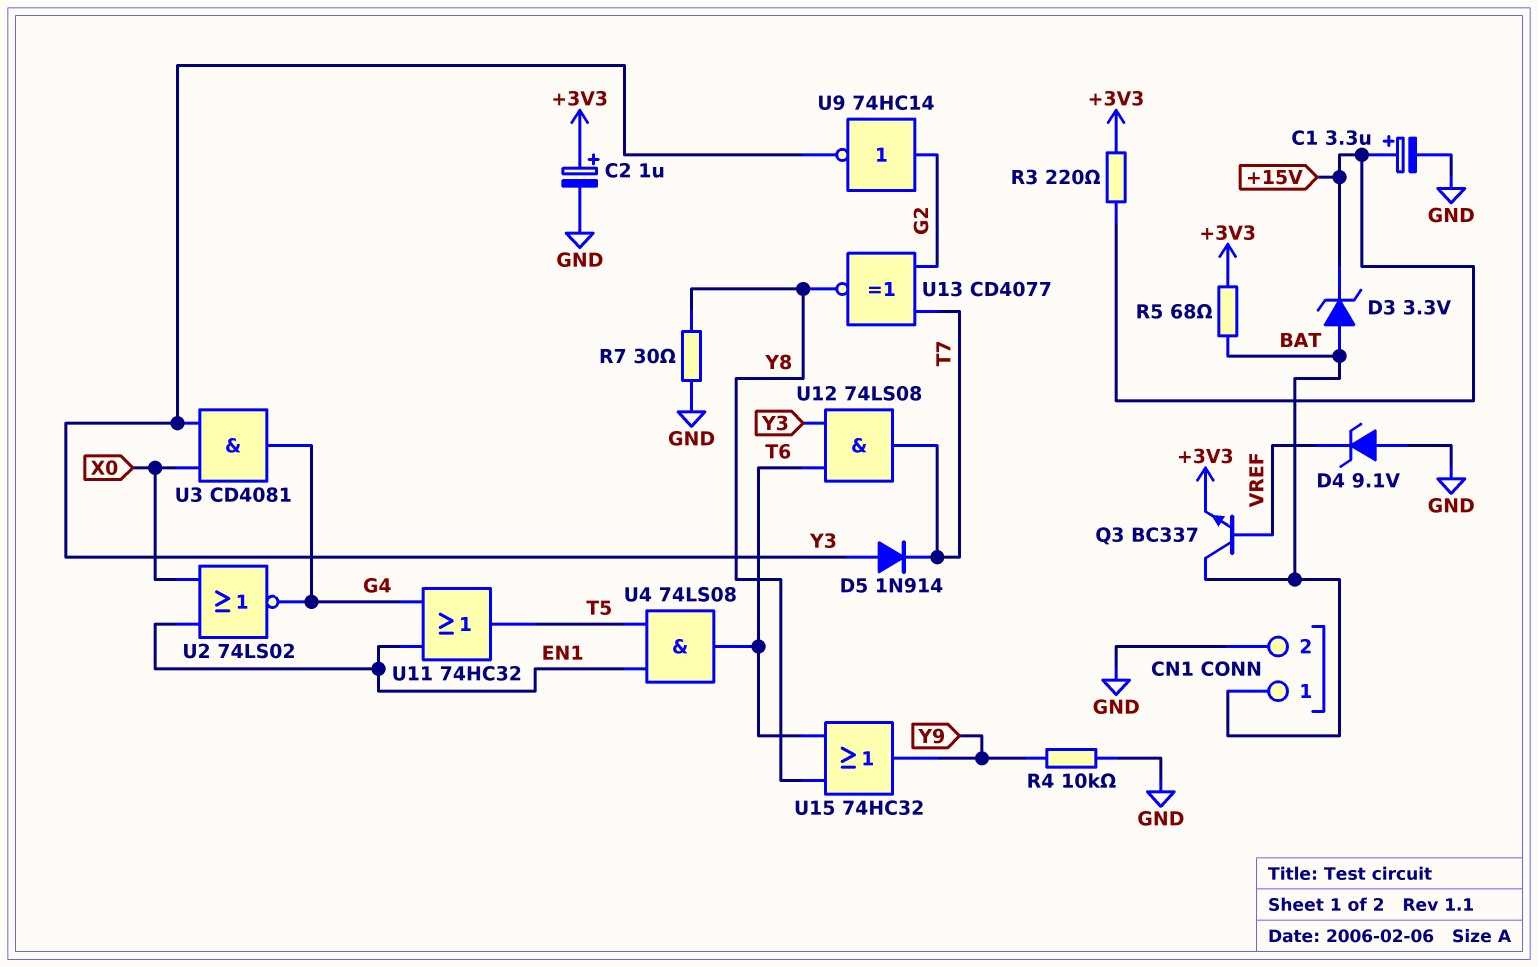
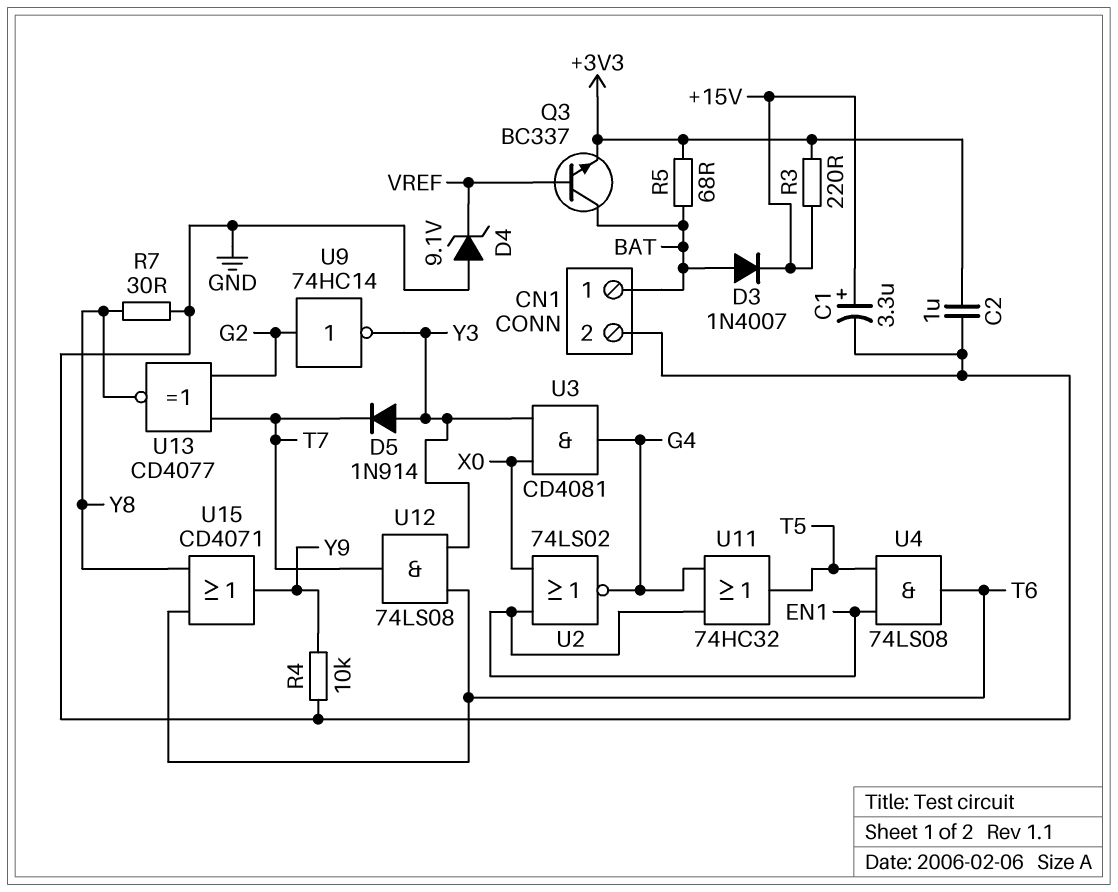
C2: 1uF (plus +3V3, minus GND) -> 1uF (+3V3, GND)
D3: zener 3.3V (A BAT, K +15V) -> diode 1N4007 (A BAT, K +15V)
U15: OR 74HC32 (in T6, in Y8, out Y9) -> OR CD4071 (in T6, in Y8, out Y9)

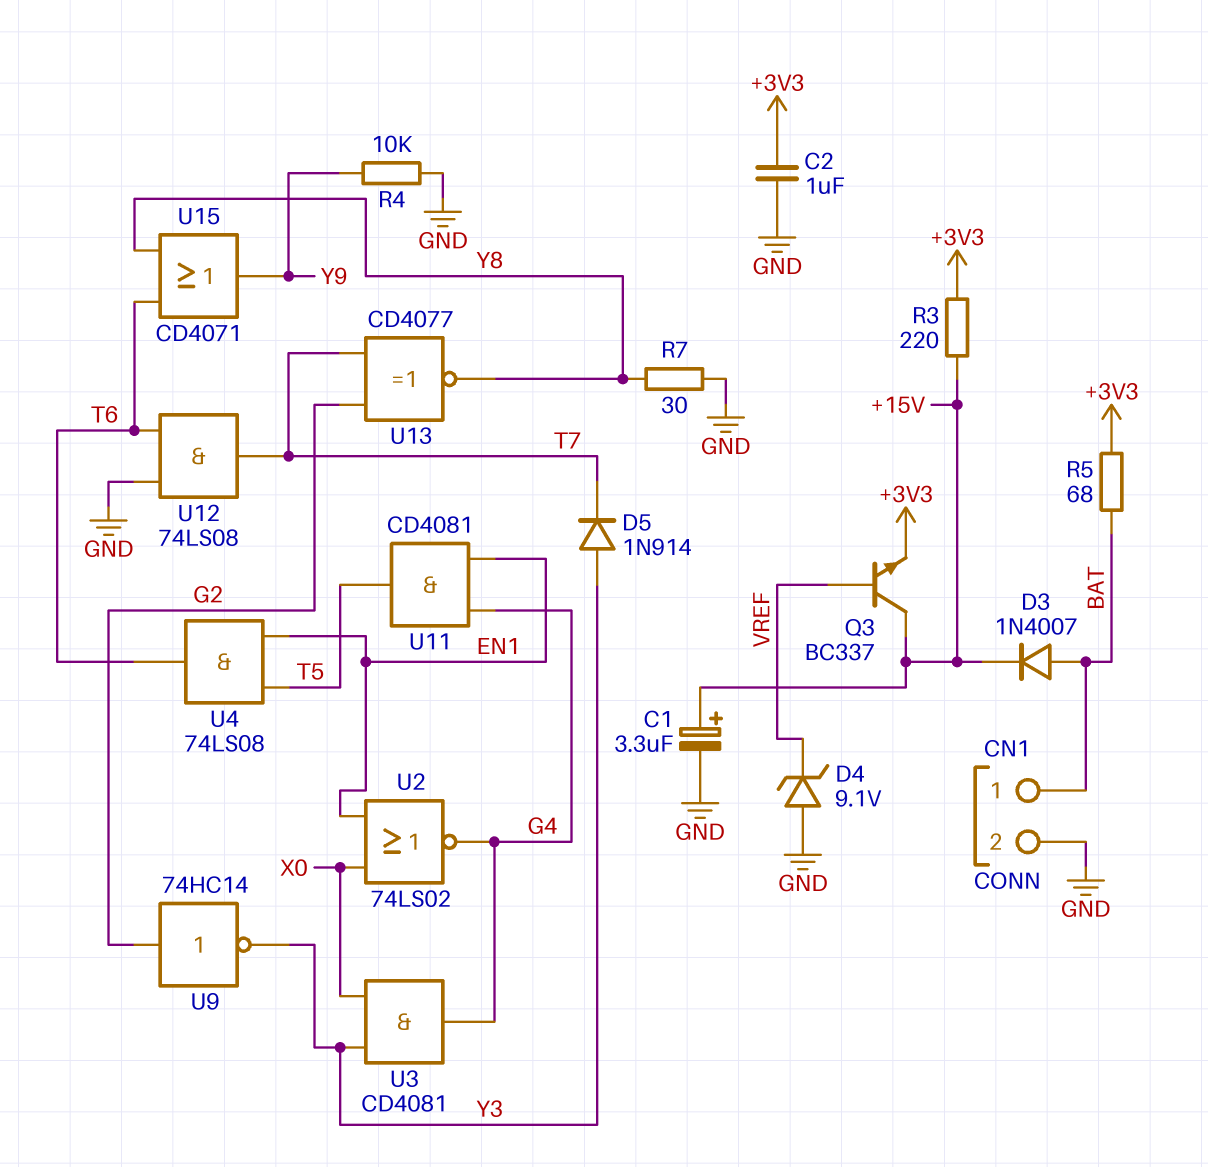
Q3: NPN BC337 (B VREF, C BAT, E +3V3) -> NPN BC337 (B VREF, C +15V, E +3V3)
U11: OR 74HC32 (in EN1, in G4, out T5) -> AND CD4081 (in EN1, in G4, out T5)
U12: AND 74LS08 (in T6, in Y3, out T7) -> AND 74LS08 (in GND, in T6, out T7)

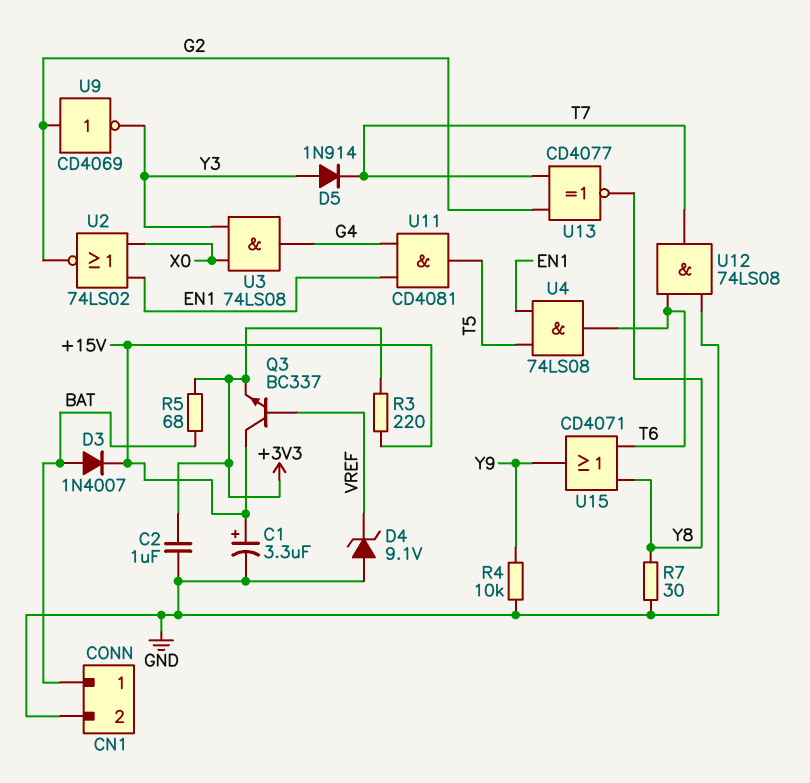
U2: NOR 74LS02 (in EN1, in X0, out G4) -> NOR 74LS02 (in EN1, in X0, out G2)
U3: AND CD4081 (in X0, in Y3, out G4) -> AND 74LS08 (in X0, in Y3, out G4)
U9: NOT 74HC14 (in G2, out Y3) -> NOT CD4069 (in G2, out Y3)

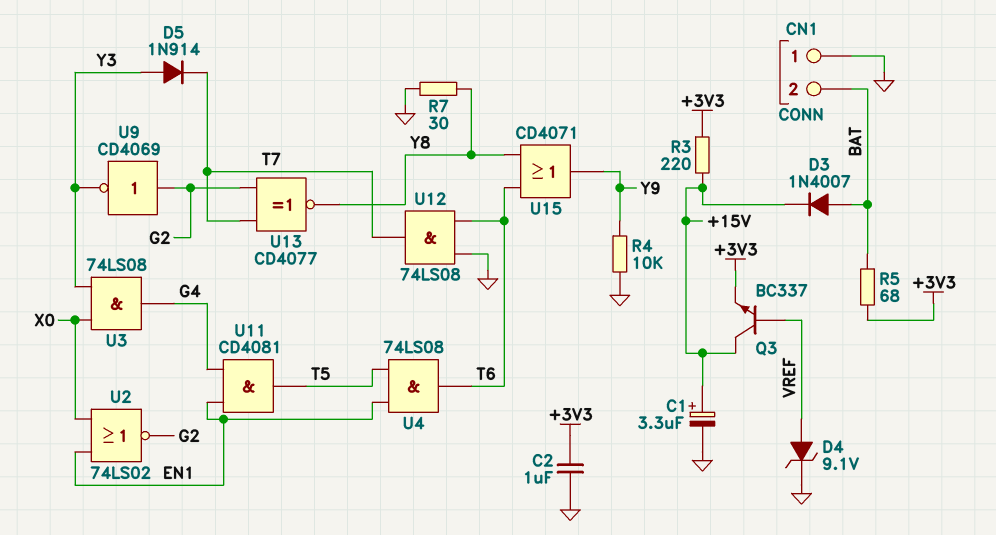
CN1 pin 1: BAT -> GND
CN1 pin 2: GND -> BAT
D4: zener 9.1V (A GND, K VREF) -> zener 9.1V (A VREF, K GND)

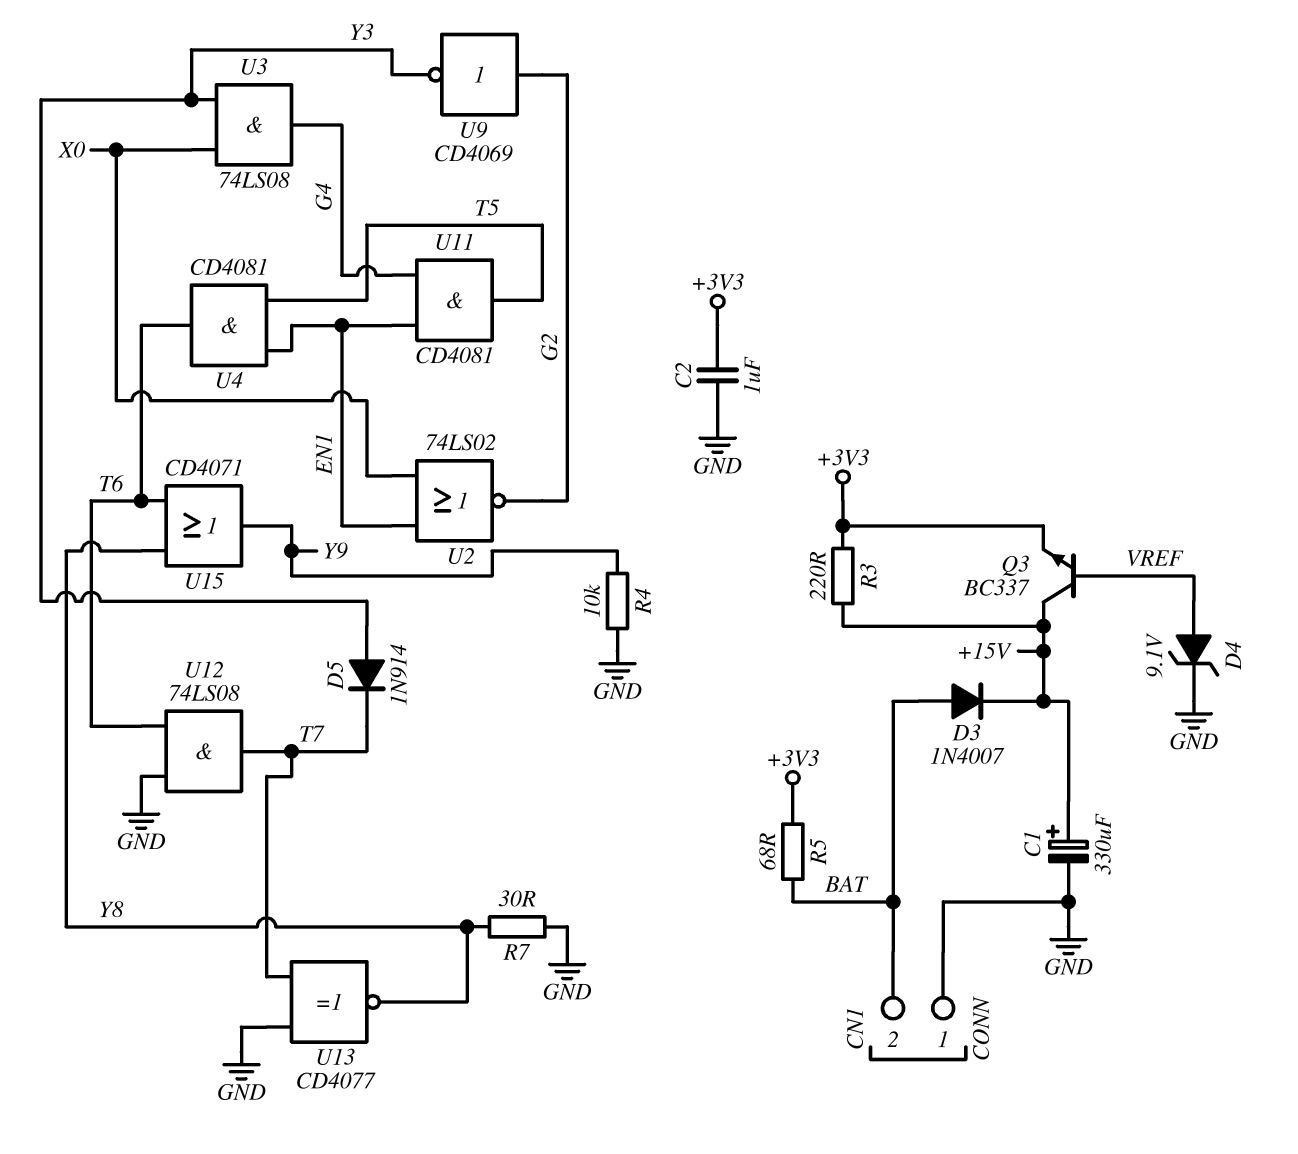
C1: 3.3uF (plus +15V, minus GND) -> 330uF (plus +15V, minus GND)
U4: AND 74LS08 (in EN1, in T5, out T6) -> AND CD4081 (in EN1, in T5, out T6)
U13: XNOR CD4077 (in G2, in T7, out Y8) -> XNOR CD4077 (in GND, in T7, out Y8)

